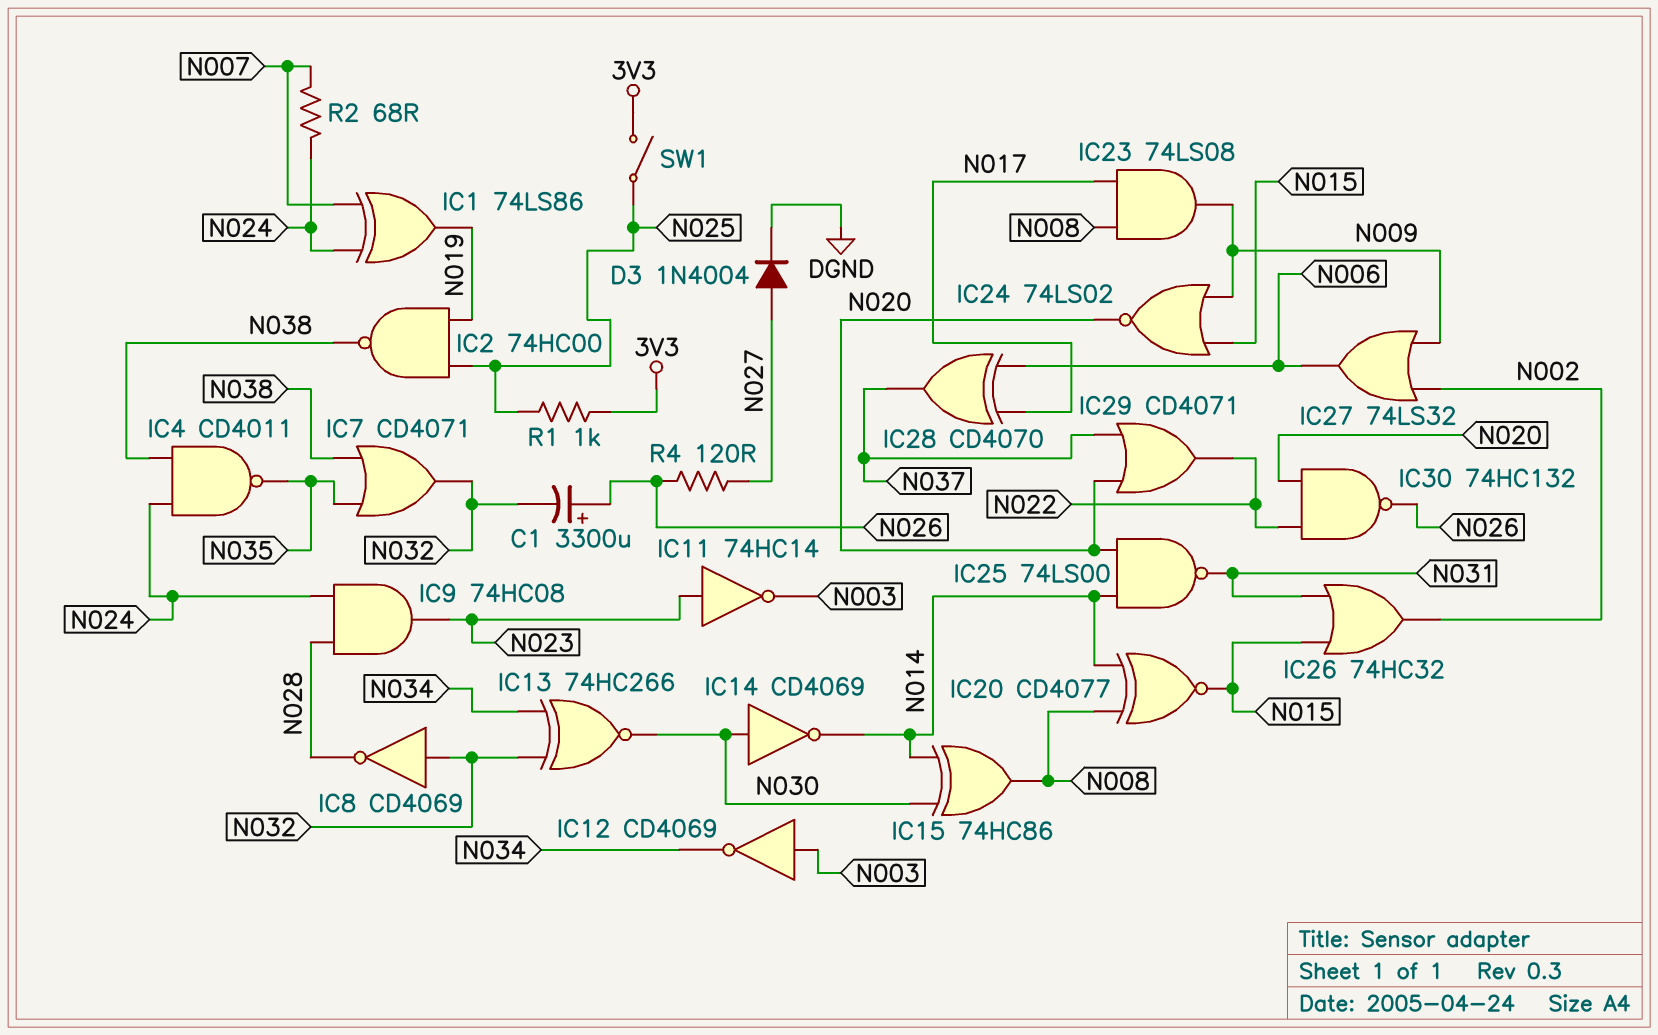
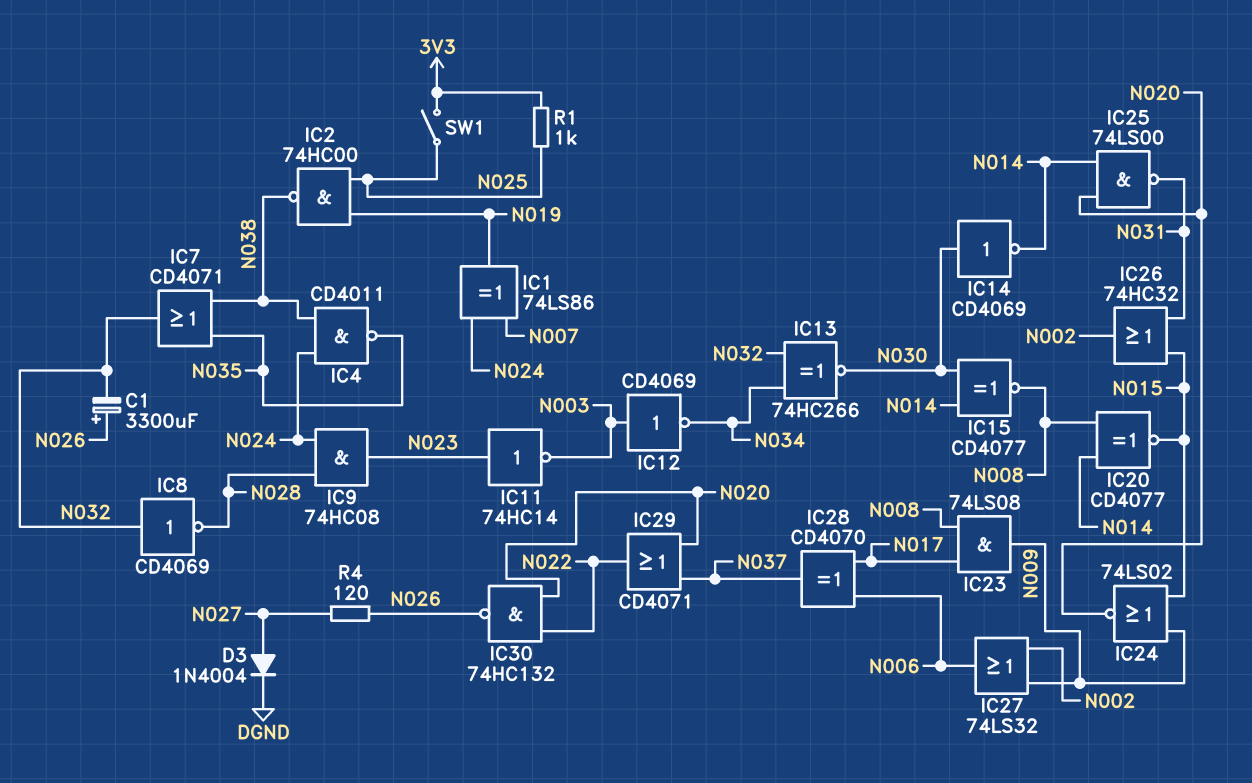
IC15: XOR 74HC86 (in N014, in N030, out N008) -> XNOR CD4077 (in N014, in N030, out N008)
R2: 68 (N007, N024) -> none

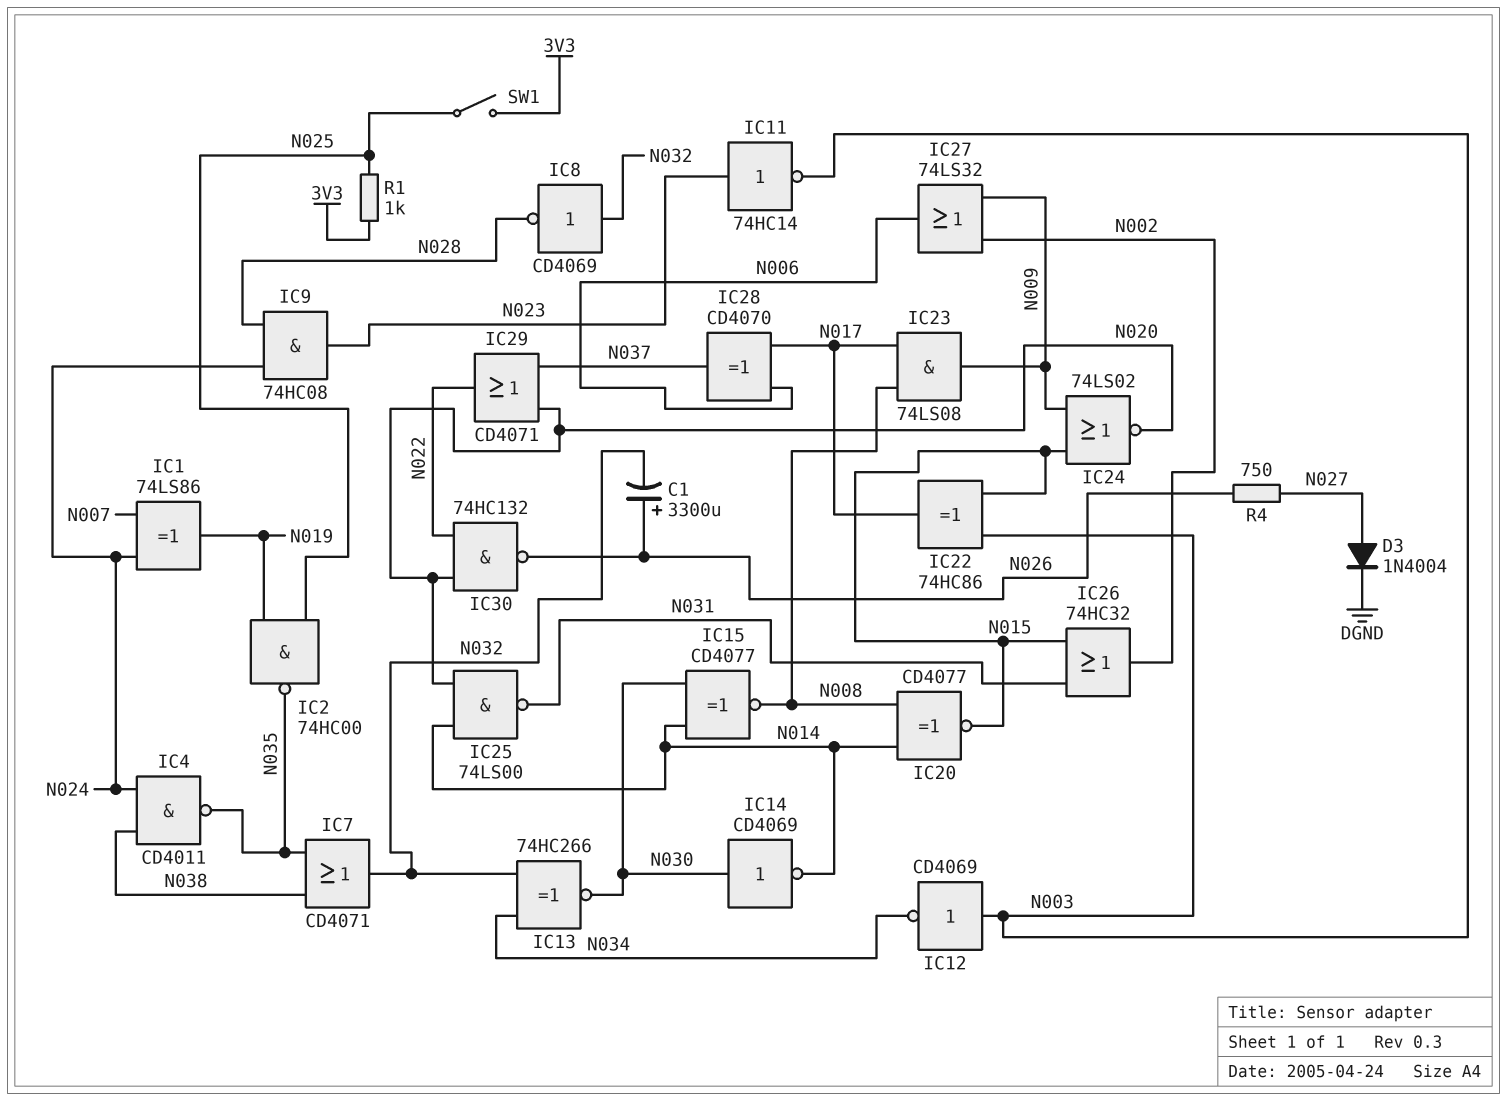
IC2: NAND 74HC00 (in N019, in N025, out N038) -> NAND 74HC00 (in N019, in N025, out N035)
IC22: none -> XOR 74HC86 (in N003, in N015, out N017)
R4: 120 (N026, N027) -> 750 (N026, N027)

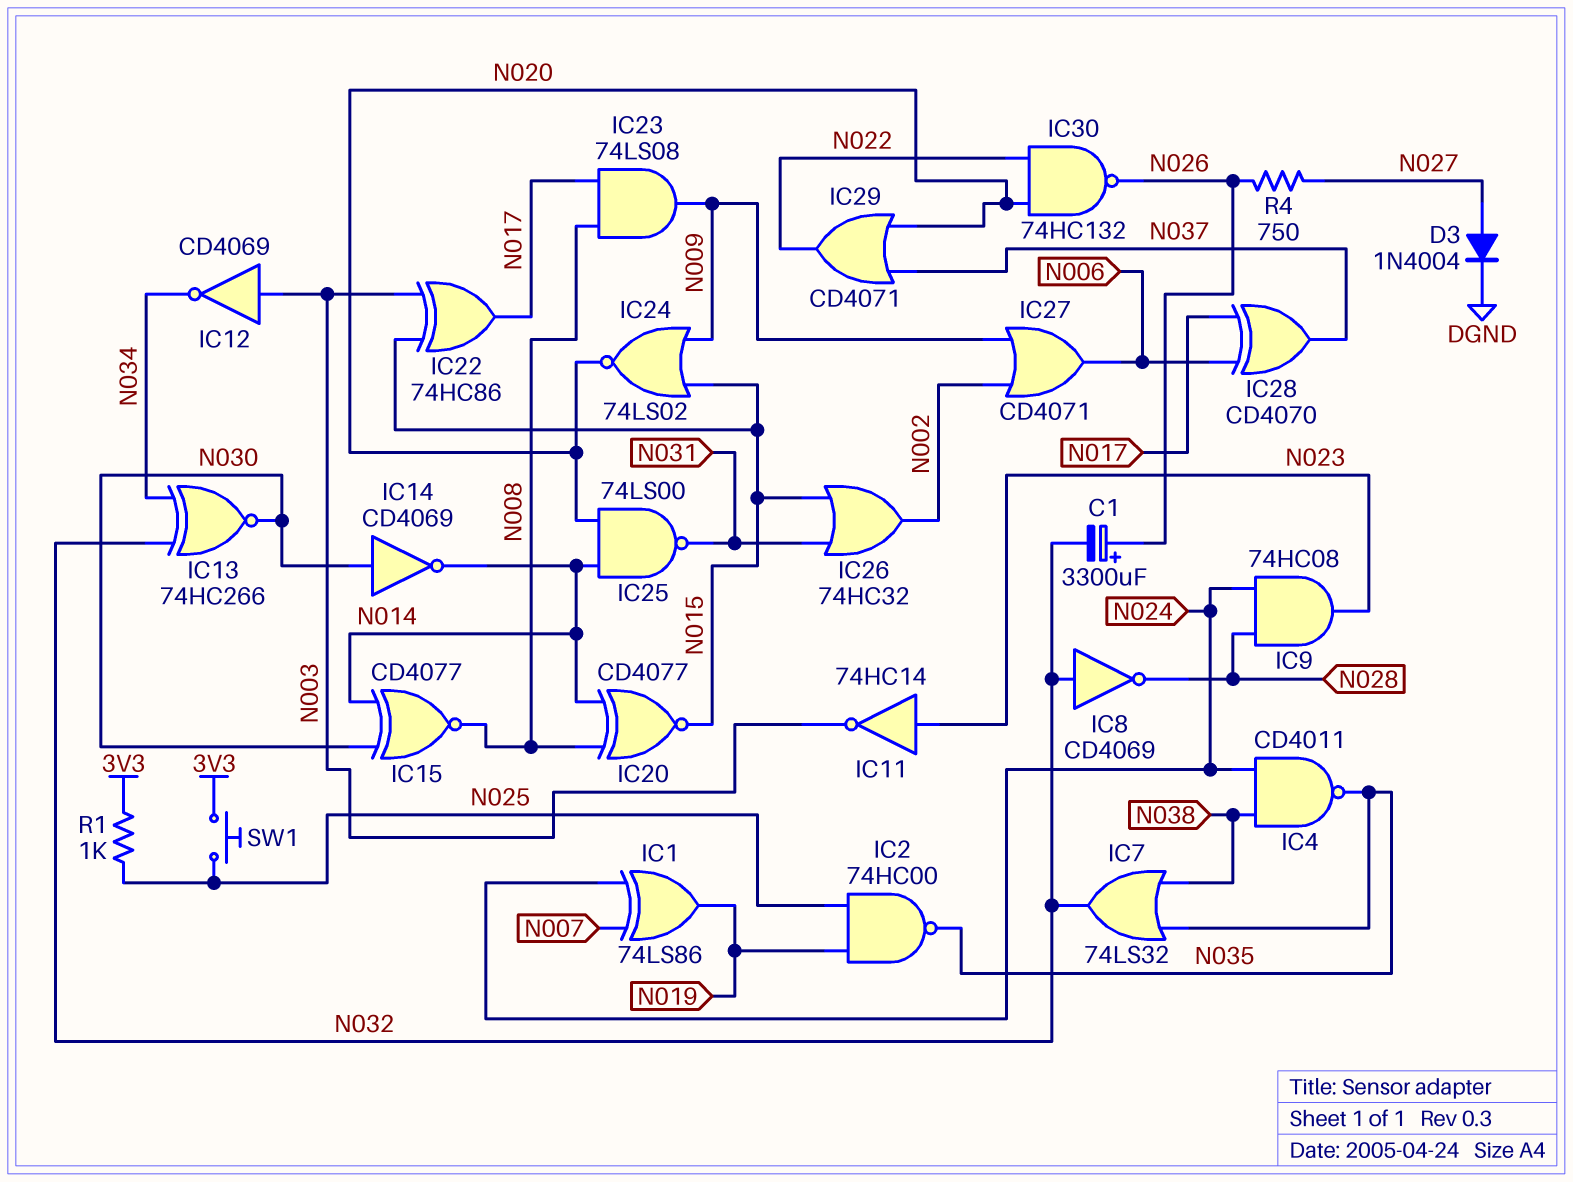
IC7: OR CD4071 (in N035, in N038, out N032) -> OR 74LS32 (in N035, in N038, out N032)
IC27: OR 74LS32 (in N002, in N009, out N006) -> OR CD4071 (in N002, in N009, out N006)
SW1: switch (3V3, N025) -> button (3V3, N025)

